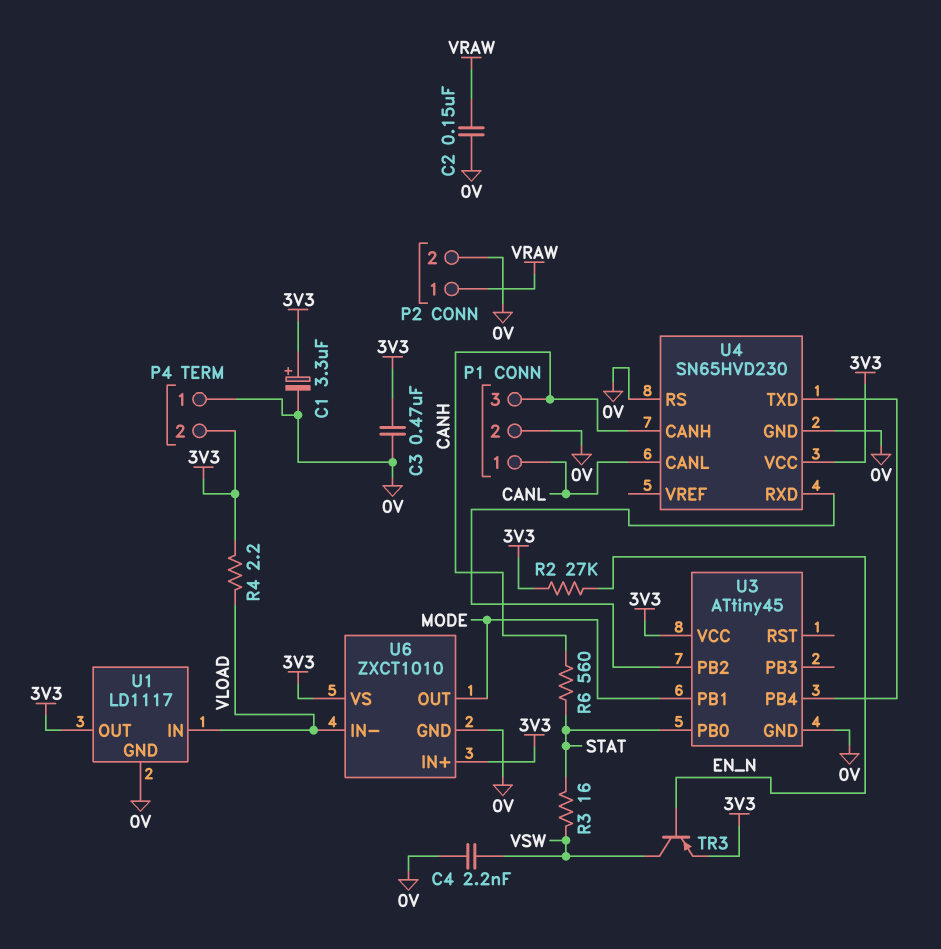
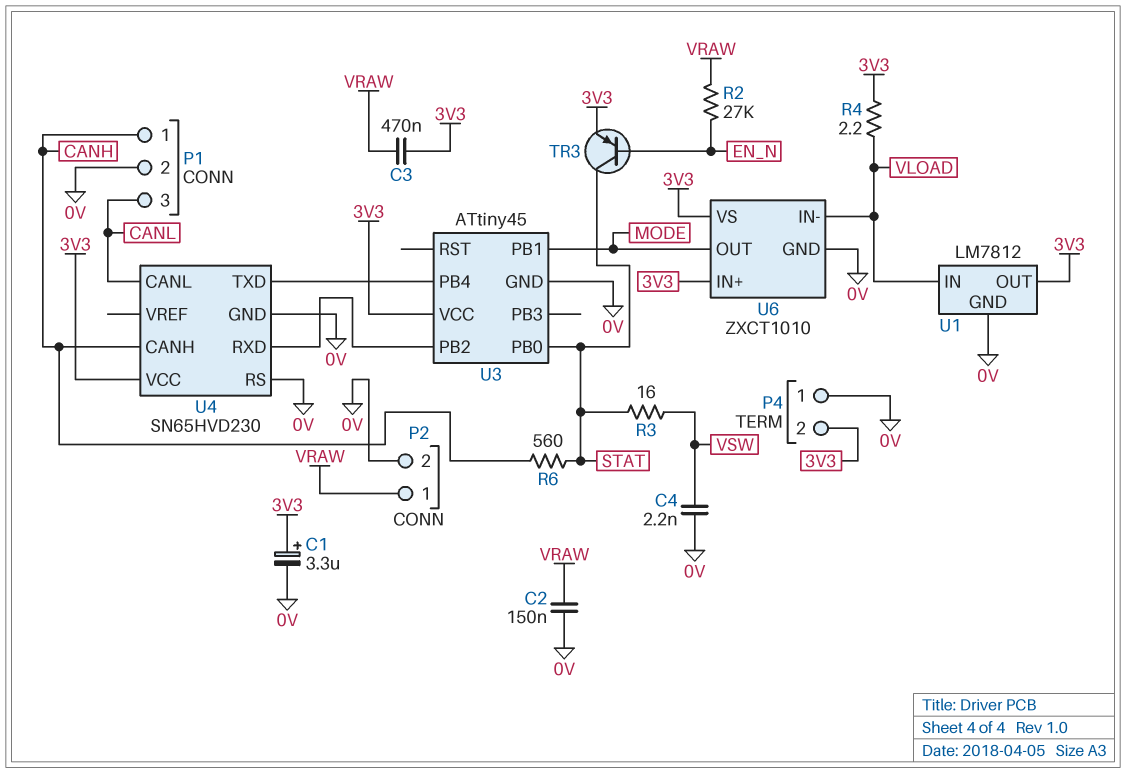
C3: 470nF (0V, 3V3) -> 470nF (3V3, VRAW)
P1 pin 1: CANL -> CANH
P1 pin 3: CANH -> CANL
R2: 27k (3V3, EN_N) -> 27k (EN_N, VRAW)
TR3: PNP (B EN_N, C VSW, E 3V3) -> PNP (B EN_N, C STAT, E 3V3)
U1: LD1117 -> LM7812

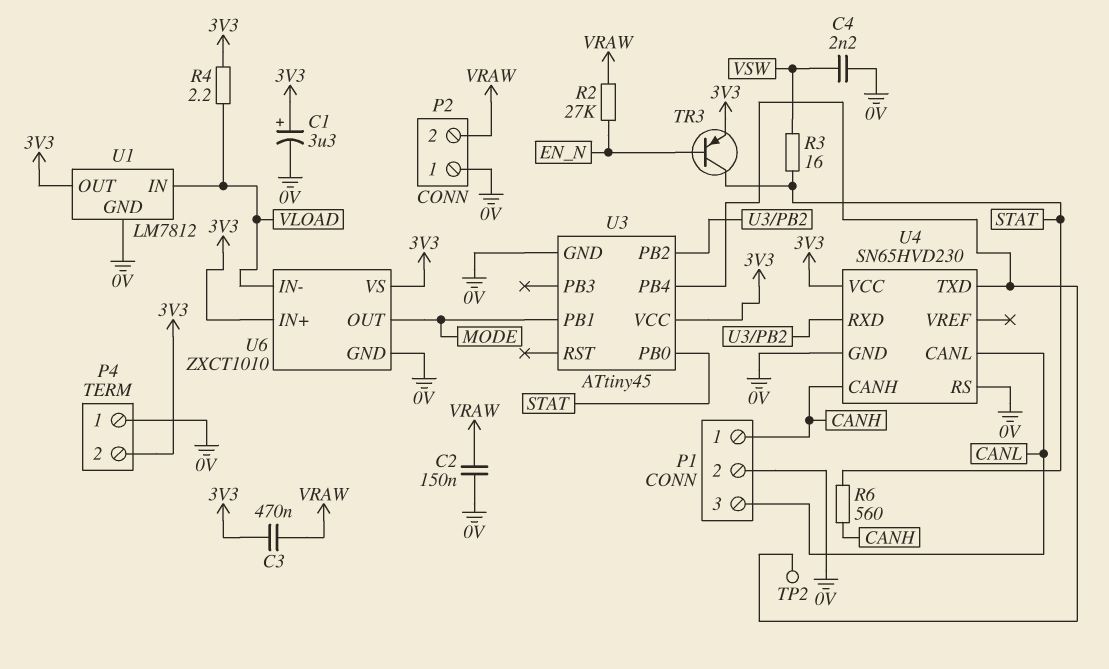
P2 pin 1: VRAW -> 0V
P2 pin 2: 0V -> VRAW
TP2: none -> test point (U3/PB4)

